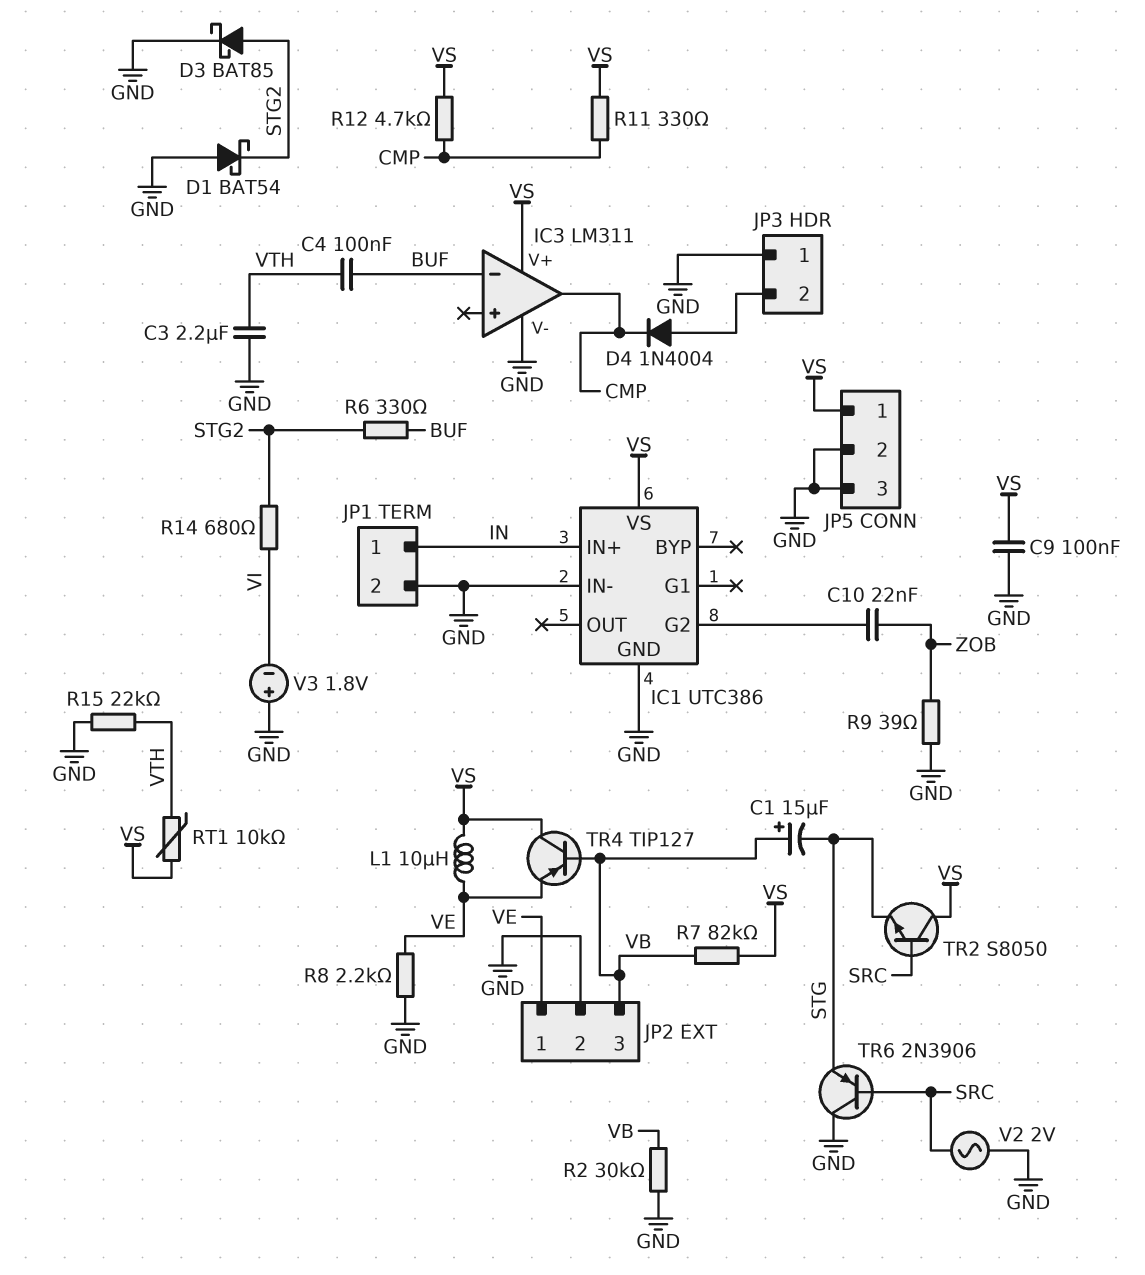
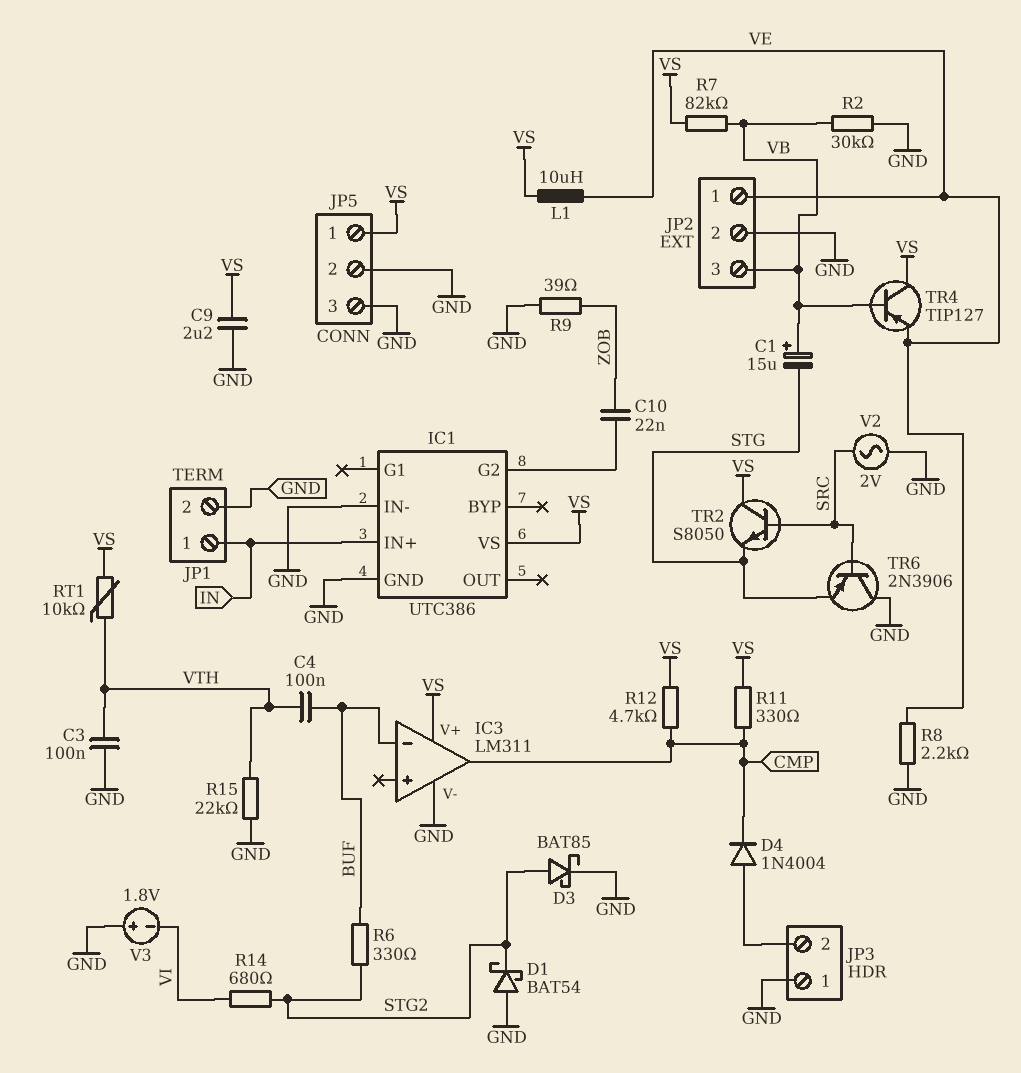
C3: 2.2uF (GND, VTH) -> 100nF (GND, VTH)
C9: 100nF (GND, VS) -> 2.2uF (GND, VS)

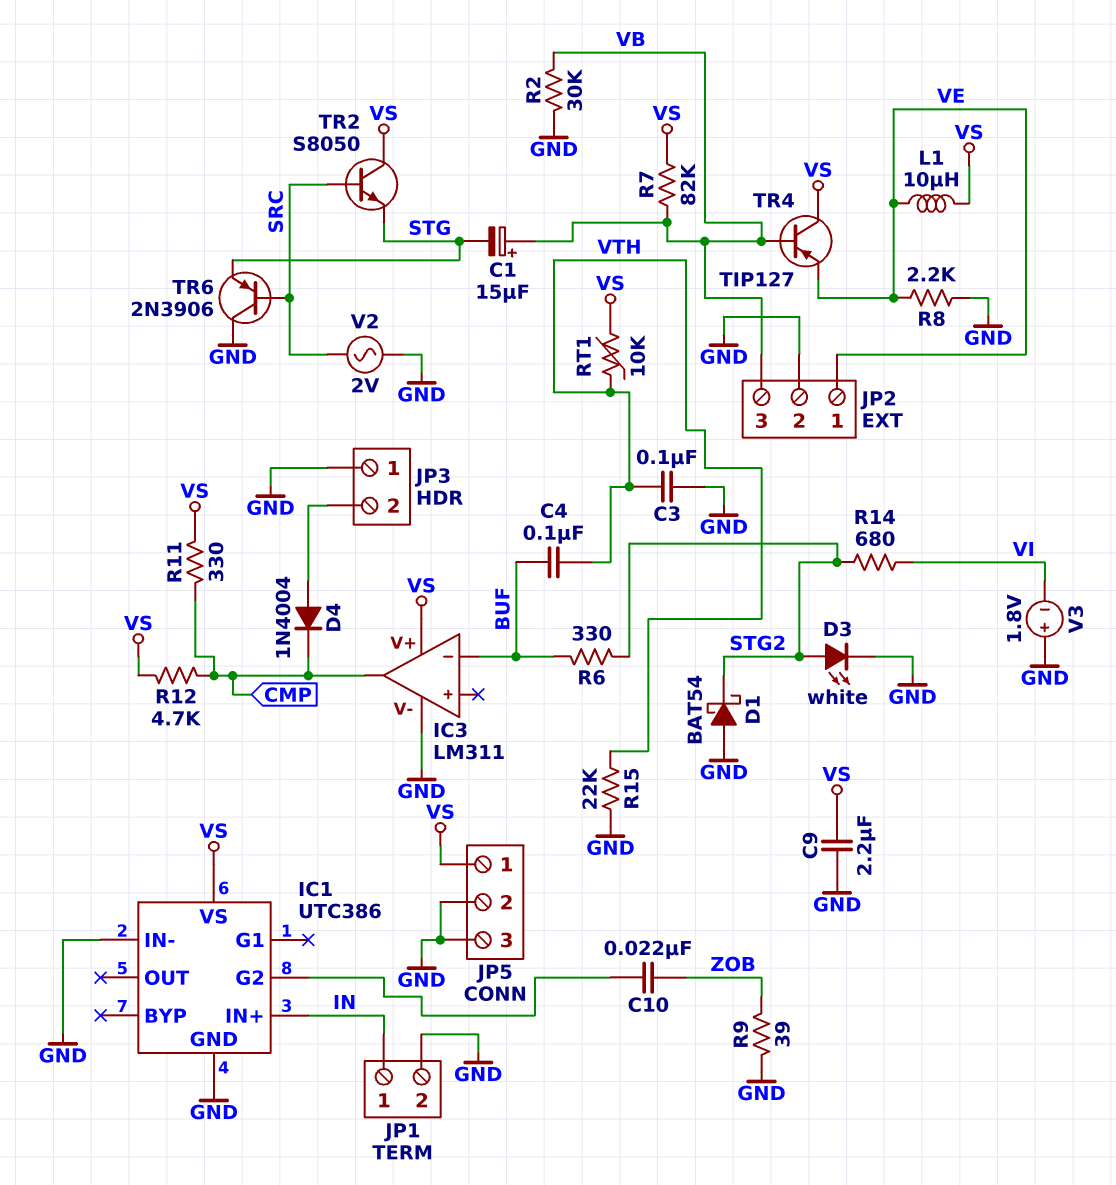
D3: schottky BAT85 (A STG2, K GND) -> LED white (A STG2, K GND)

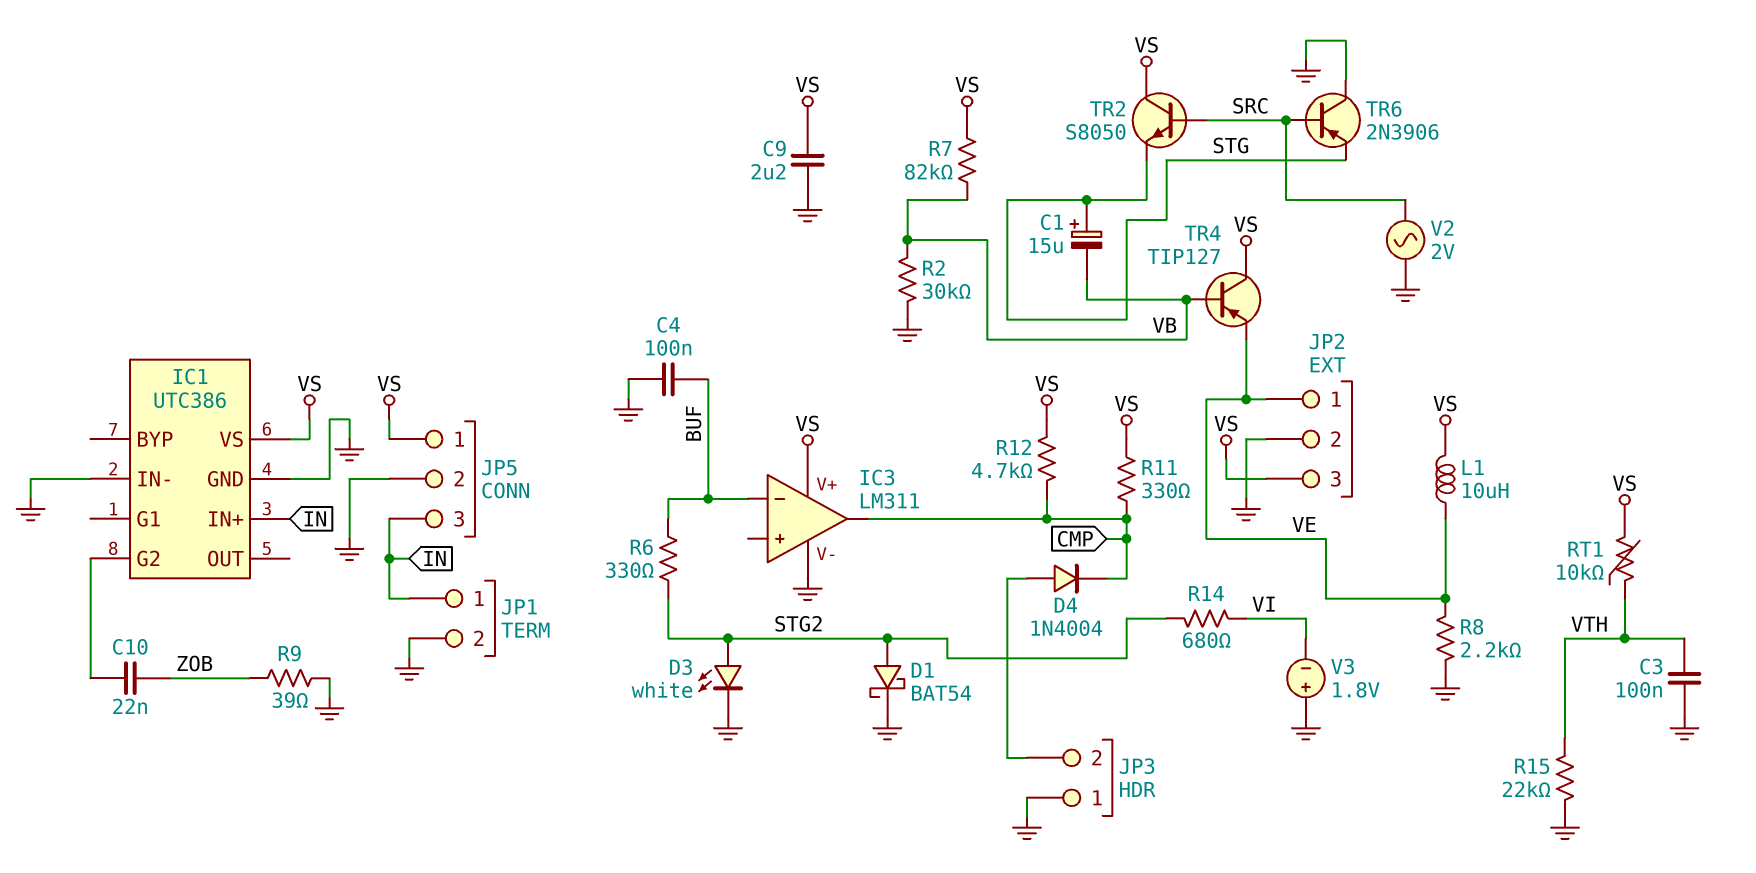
C1: 15uF (plus VB, minus STG) -> 15uF (plus STG, minus VB)
C4: 100nF (BUF, VTH) -> 100nF (BUF, GND)
D1: schottky BAT54 (A GND, K STG2) -> schottky BAT54 (A STG2, K GND)
JP2 pin 3: VB -> VS
JP5 pin 3: GND -> IN

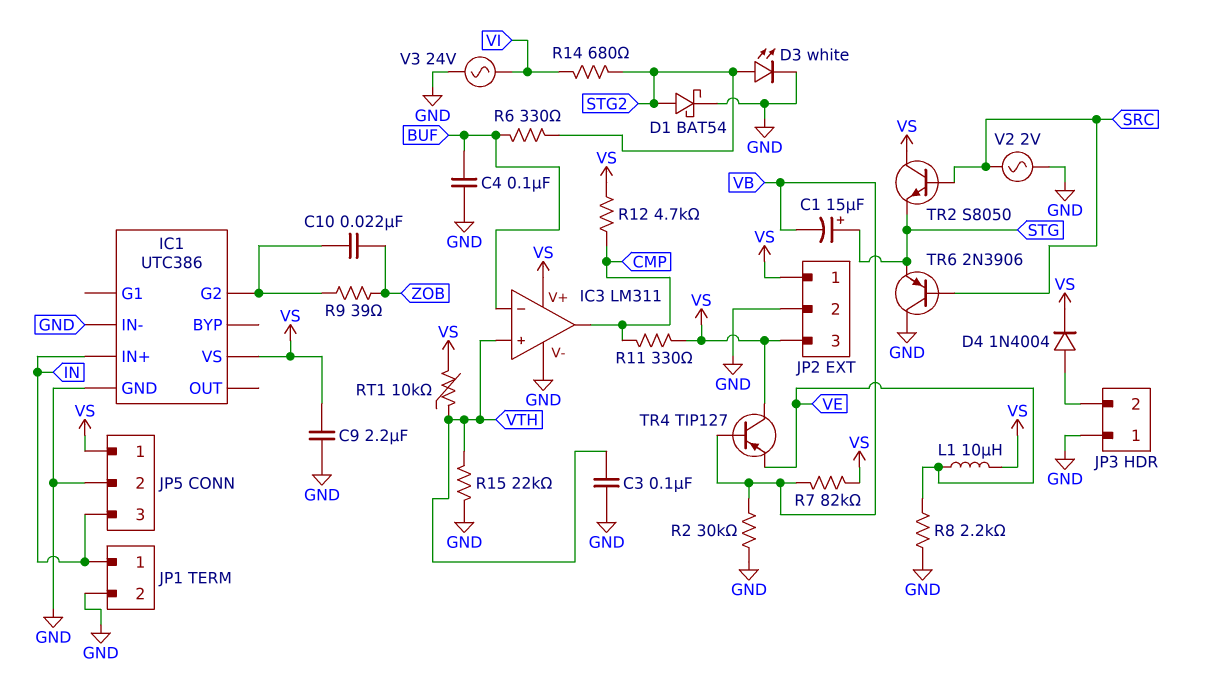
D4: diode 1N4004 (A JP3/2, K CMP) -> diode 1N4004 (A JP3/2, K VS)
IC3 pin in+: none -> VTH
JP2 pin 1: VE -> VS
R9: 39 (GND, ZOB) -> 39 (IC1/G2, ZOB)
V3: 1.8V (plus GND, minus VI) -> AC 24V (GND, VI)

